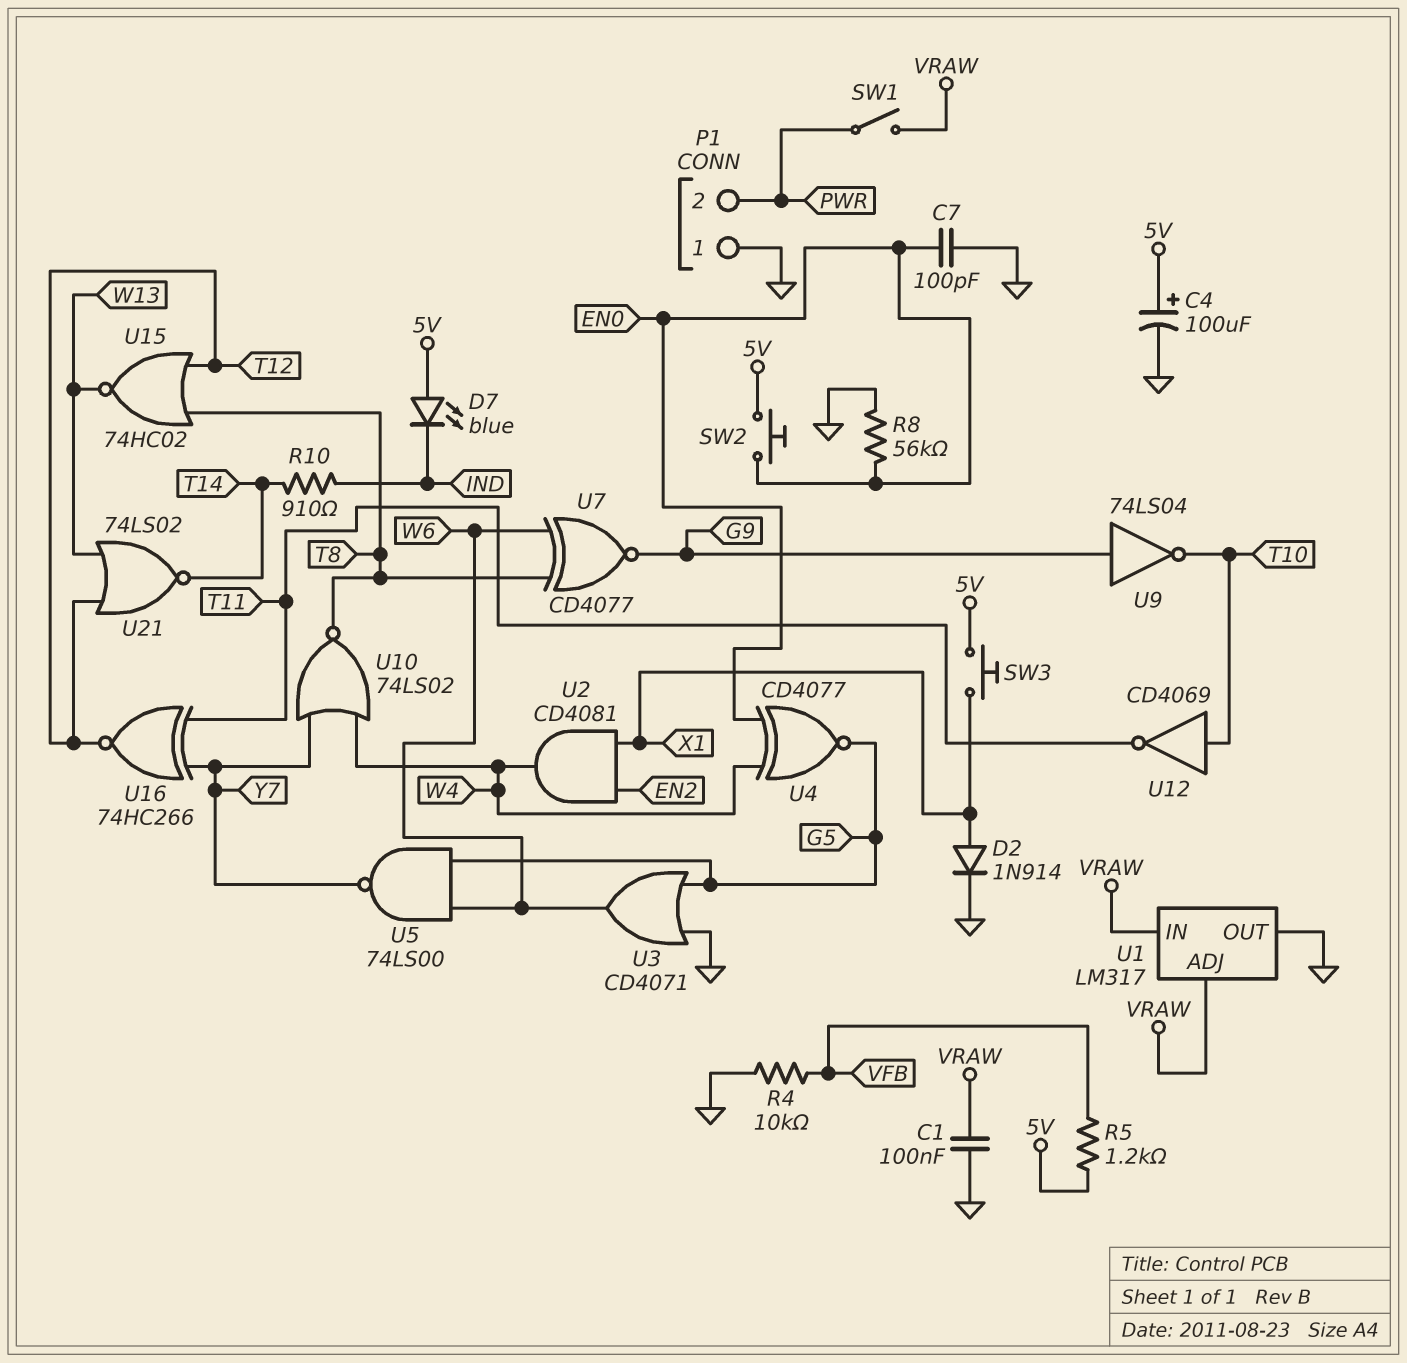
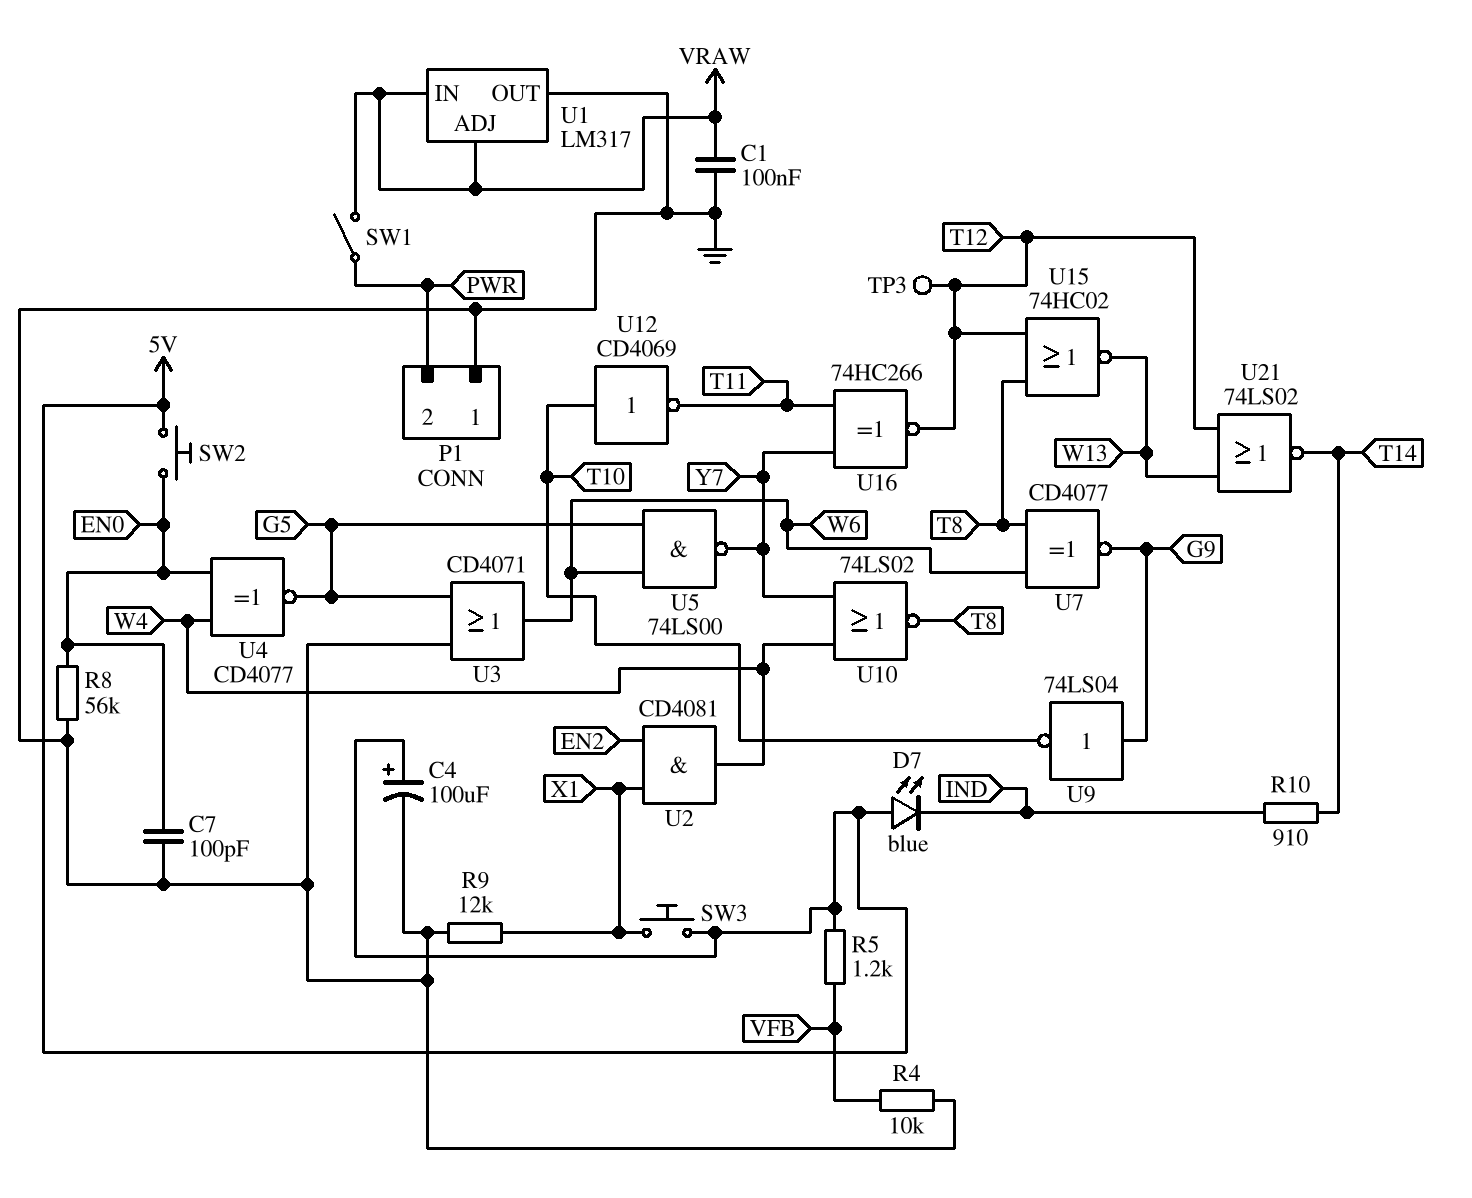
D2: diode 1N914 (A X1, K GND) -> none
R9: none -> 12k (GND, X1)
TP3: none -> test point (T12)

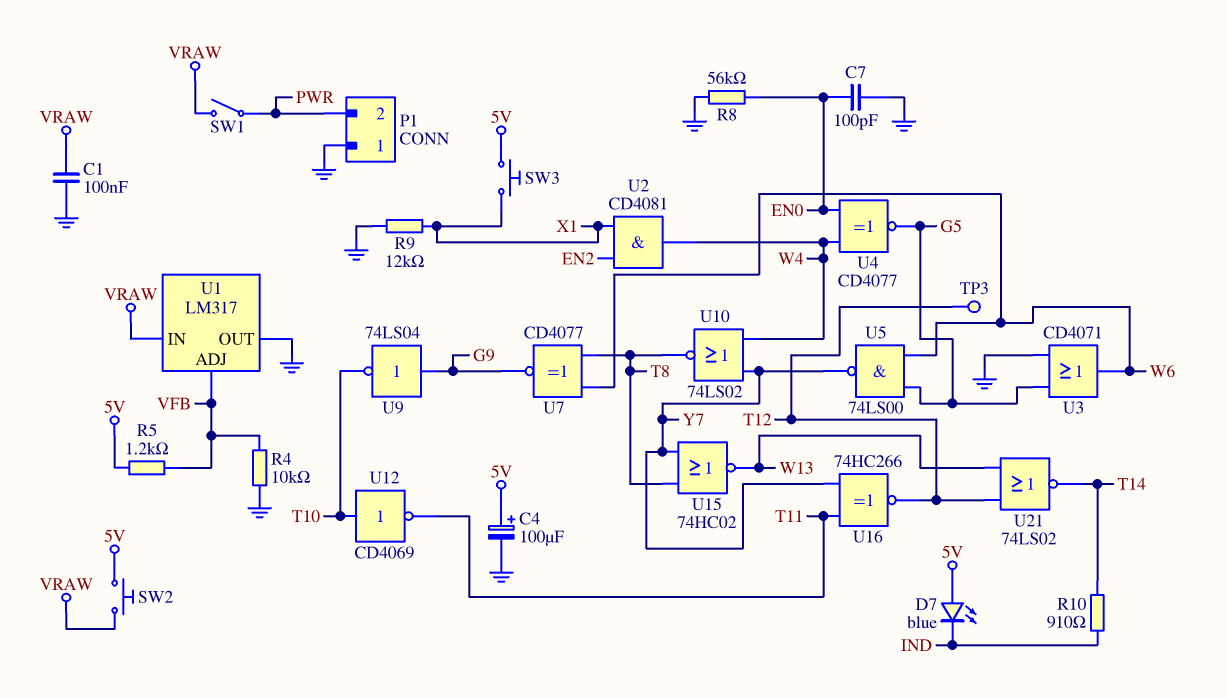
SW2: button (5V, EN0) -> button (5V, VRAW)
U1 pin ADJ: VRAW -> VFB
U15: NOR 74HC02 (in T8, in T12, out W13) -> NOR 74HC02 (in T8, in Y7, out W13)

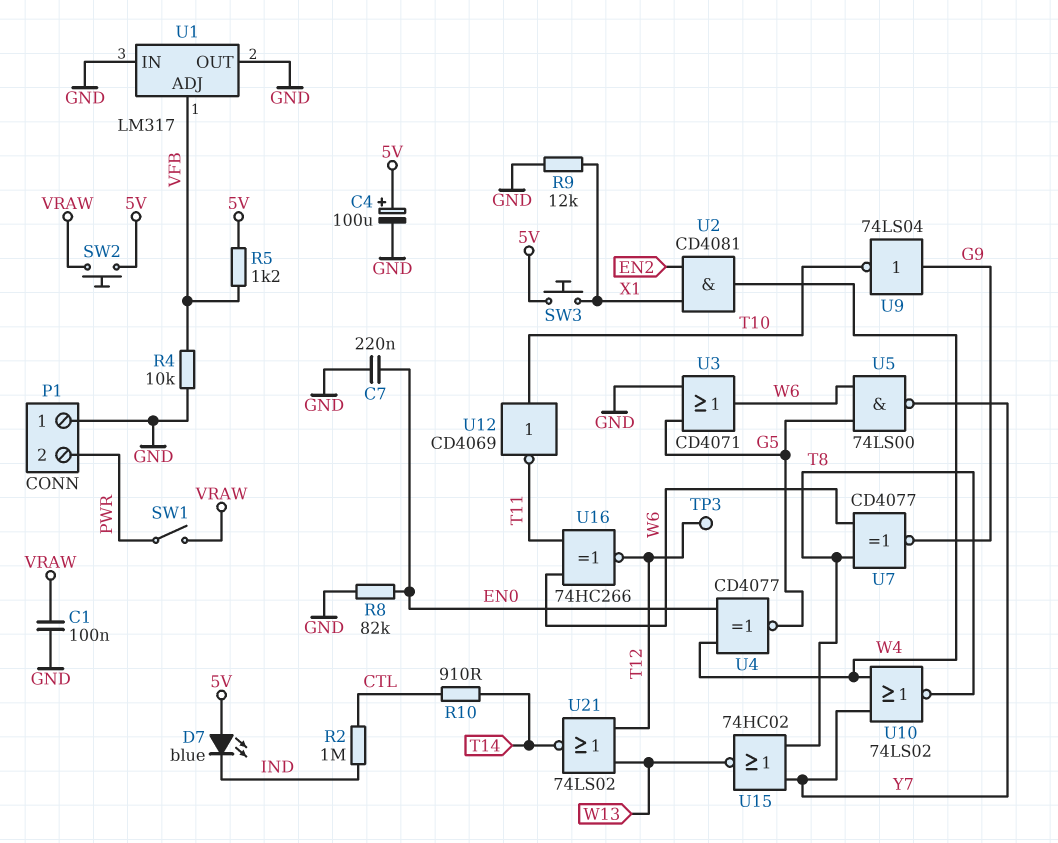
C7: 100pF (EN0, GND) -> 220nF (EN0, GND)
R2: none -> 1M (CTL, IND)
R8: 56k (EN0, GND) -> 82k (EN0, GND)
R10: 910 (IND, T14) -> 910 (CTL, T14)
U1 pin IN: VRAW -> GND
U16: XNOR 74HC266 (in T11, in Y7, out T12) -> XNOR 74HC266 (in T11, in W6, out T12)

